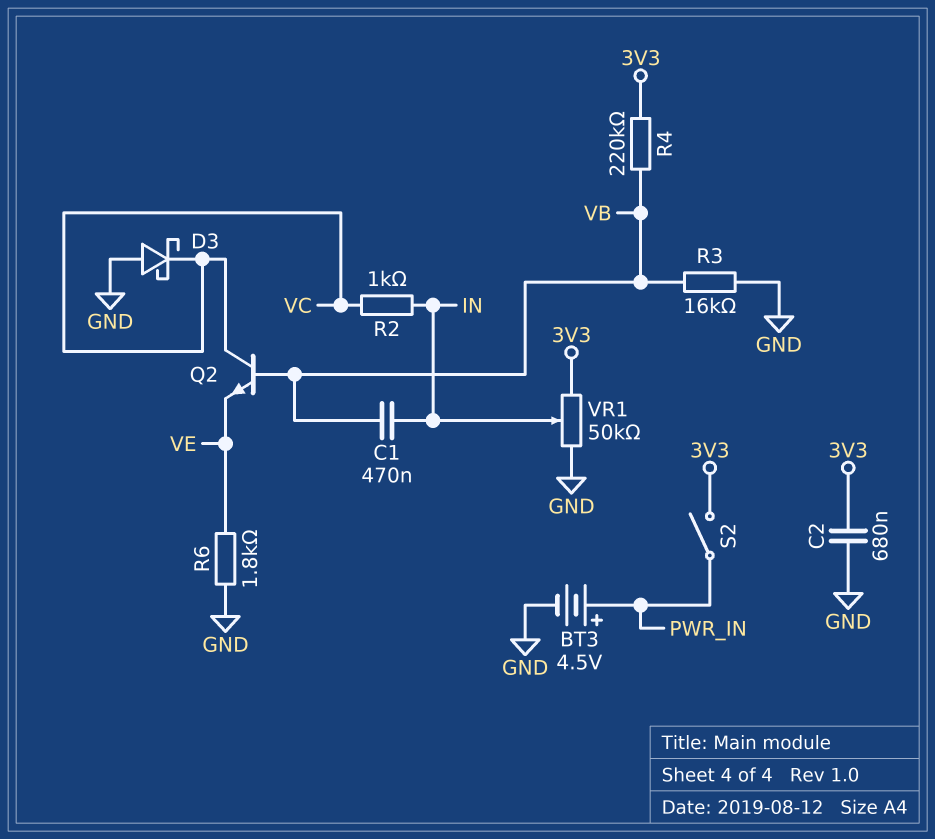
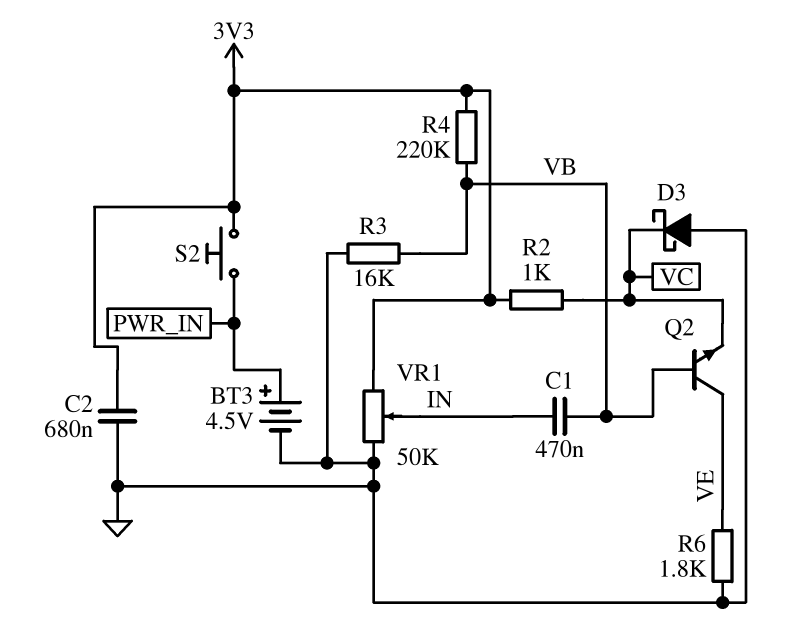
Q2: NPN (B VB, C VC, E VE) -> NPN (B VB, C VE, E VC)
R2: 1k (IN, VC) -> 1k (3V3, VC)
S2: switch (3V3, PWR_IN) -> button (3V3, PWR_IN)

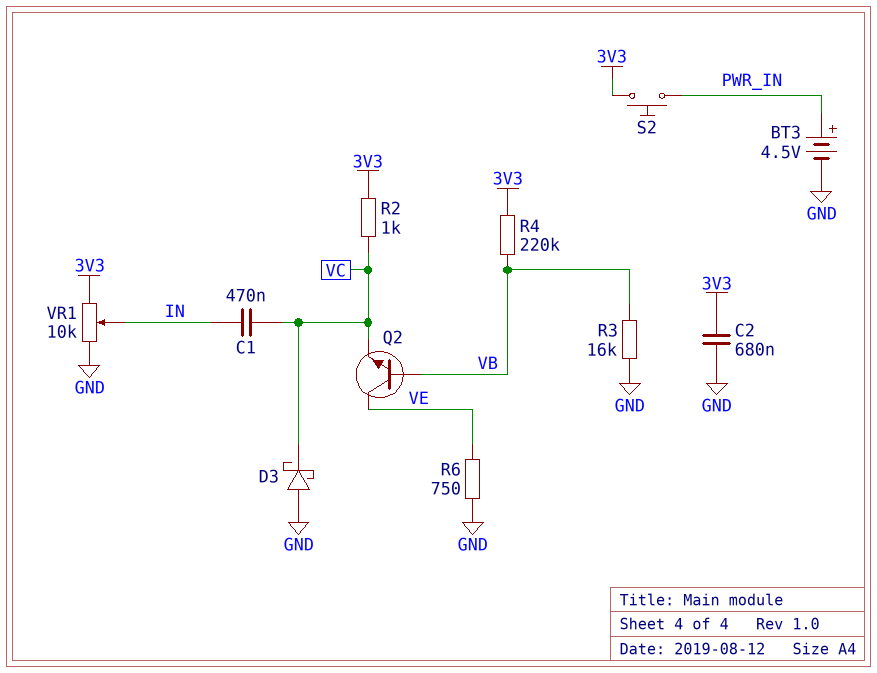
C1: 470nF (IN, VB) -> 470nF (IN, VC)
R6: 1.8k (GND, VE) -> 750 (GND, VE)
VR1: 50k (3V3, GND, wiper IN) -> 10k (3V3, GND, wiper IN)

